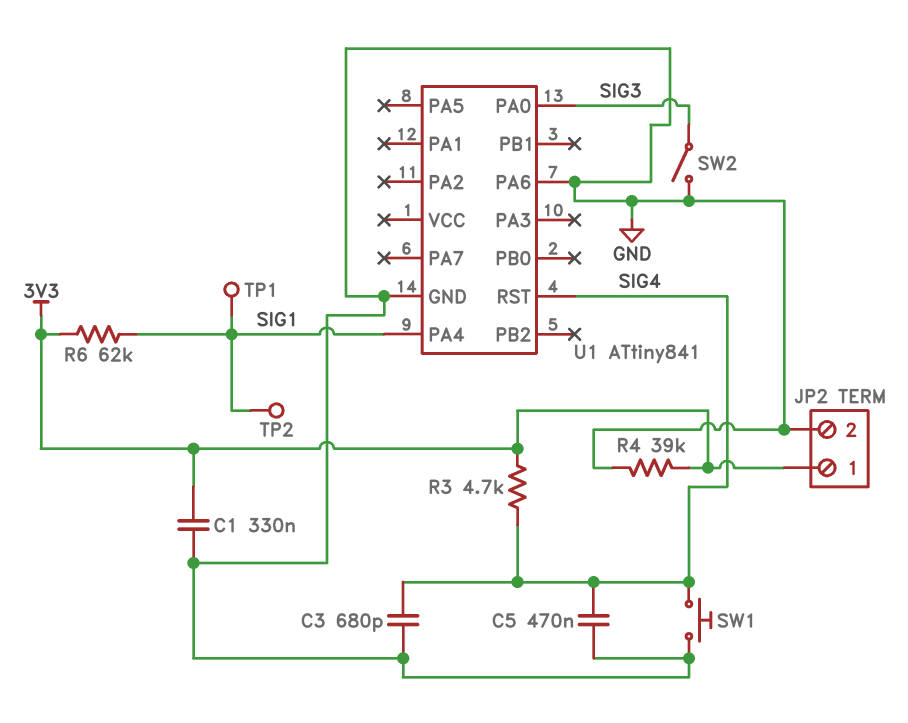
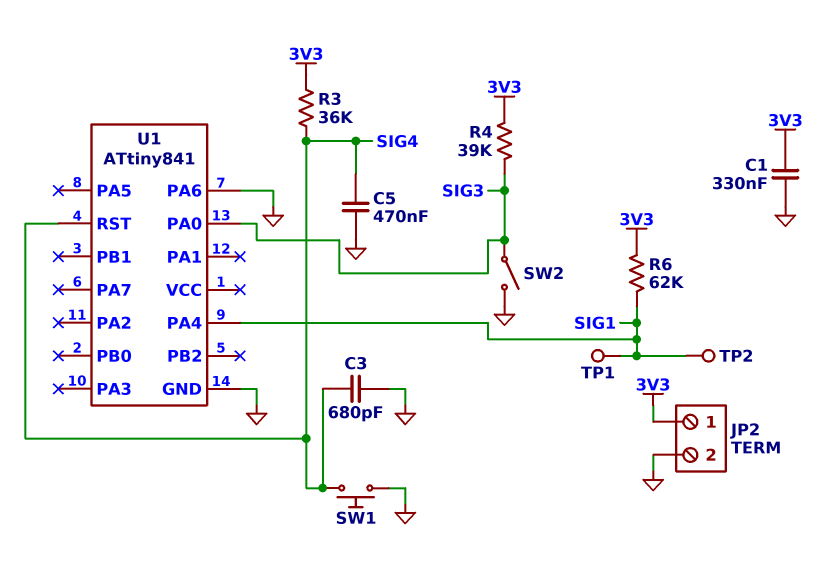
R3: 4.7k (3V3, SIG4) -> 36k (3V3, SIG4)
R4: 39k (3V3, GND) -> 39k (3V3, SIG3)

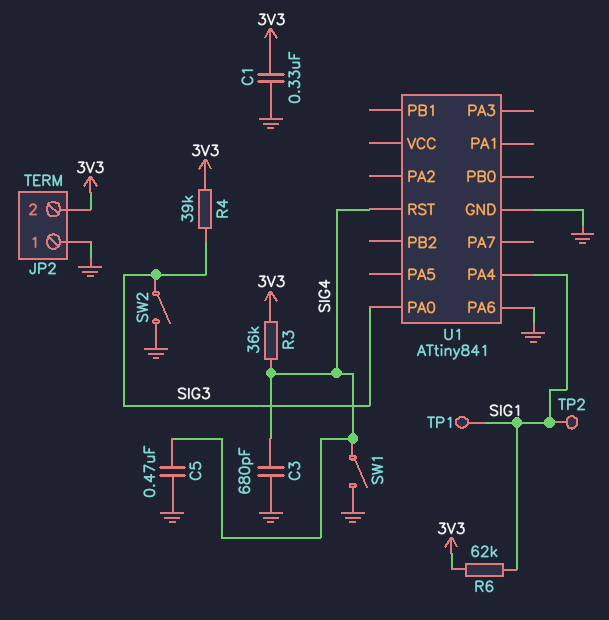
JP2 pin 1: 3V3 -> GND
JP2 pin 2: GND -> 3V3
SW1: button (GND, SIG4) -> switch (GND, SIG4)

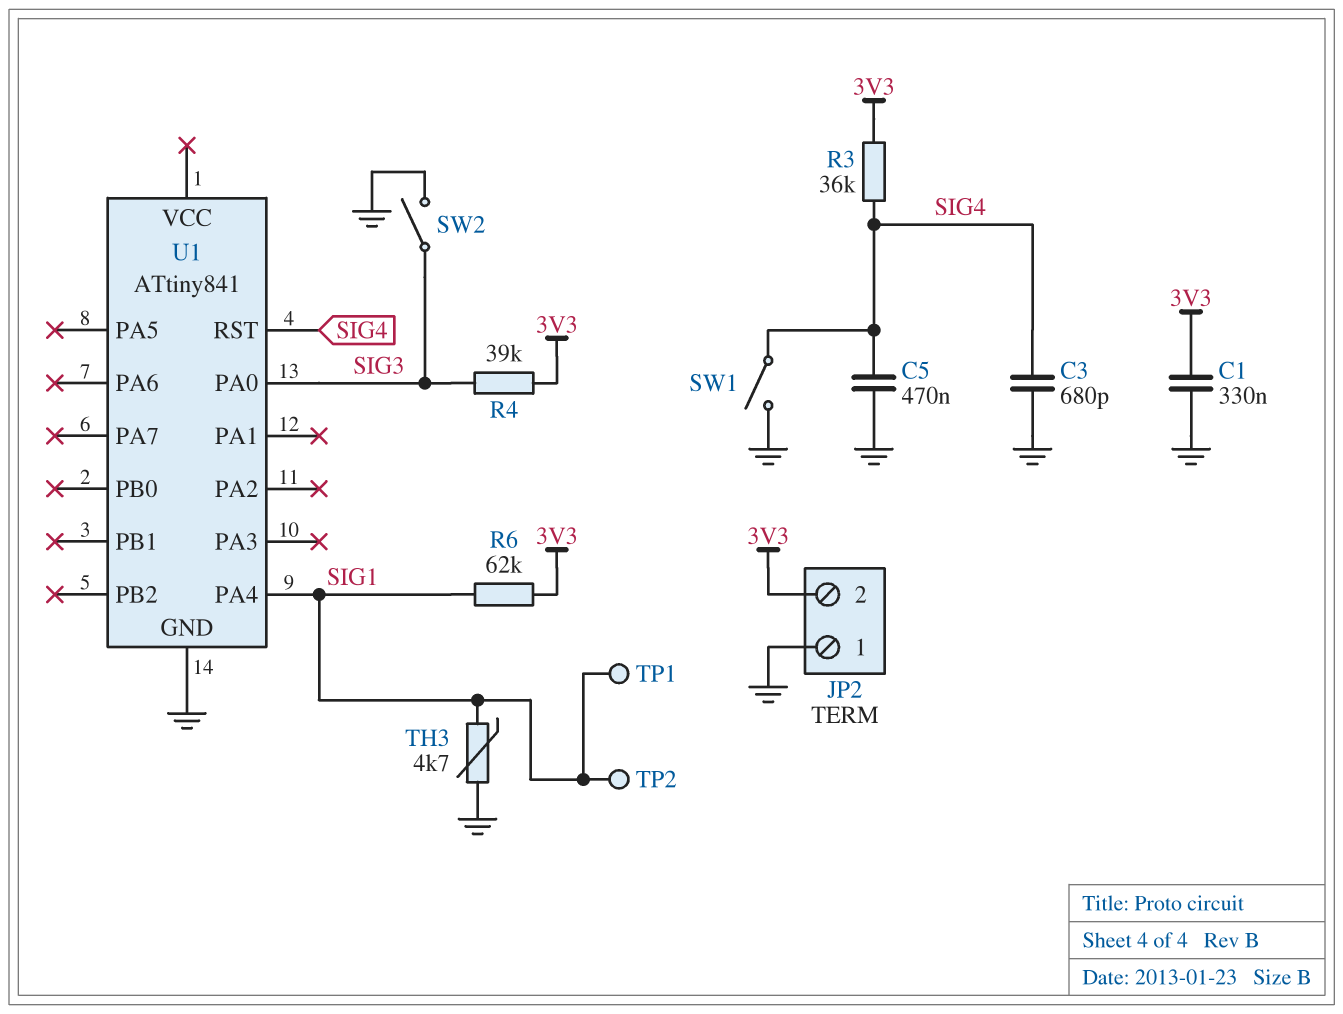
TH3: none -> 4.7k (GND, SIG1)
U1 pin PA6: GND -> none

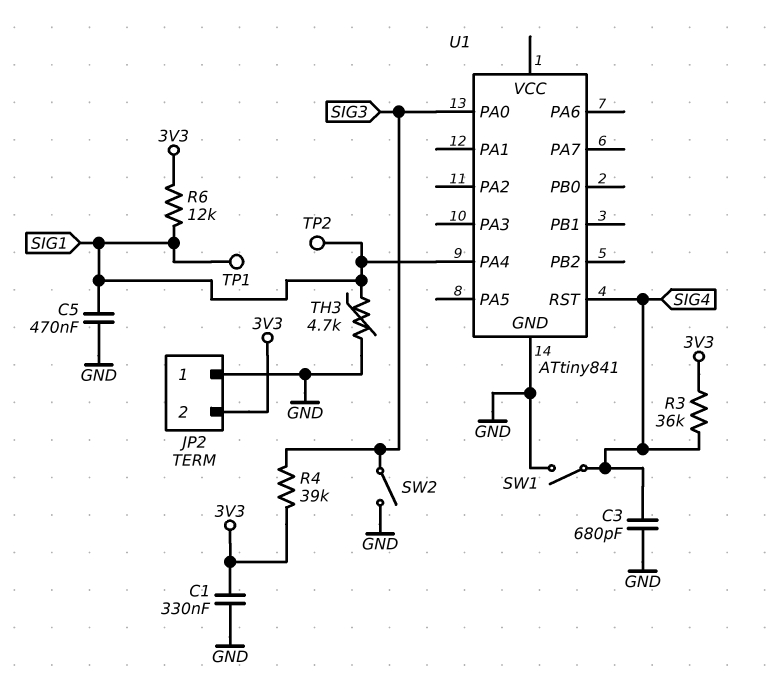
C5: 470nF (GND, SIG4) -> 470nF (GND, SIG1)
R6: 62k (3V3, SIG1) -> 12k (3V3, SIG1)

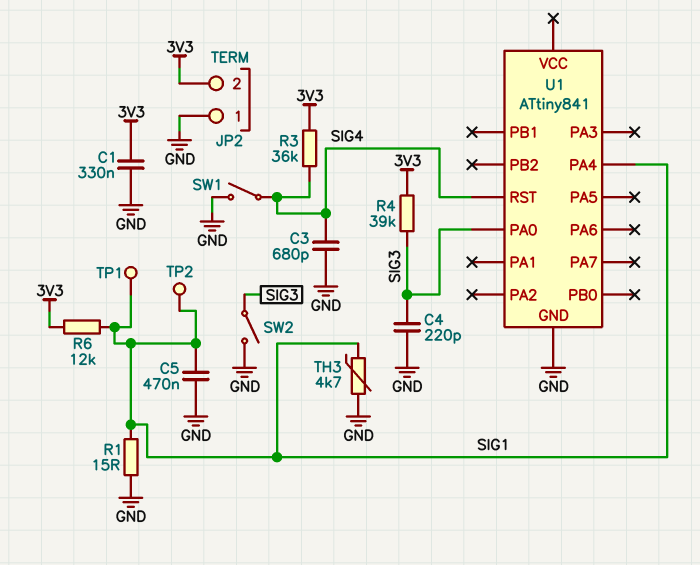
C4: none -> 220pF (GND, SIG3)
R1: none -> 15 (GND, SIG1)

